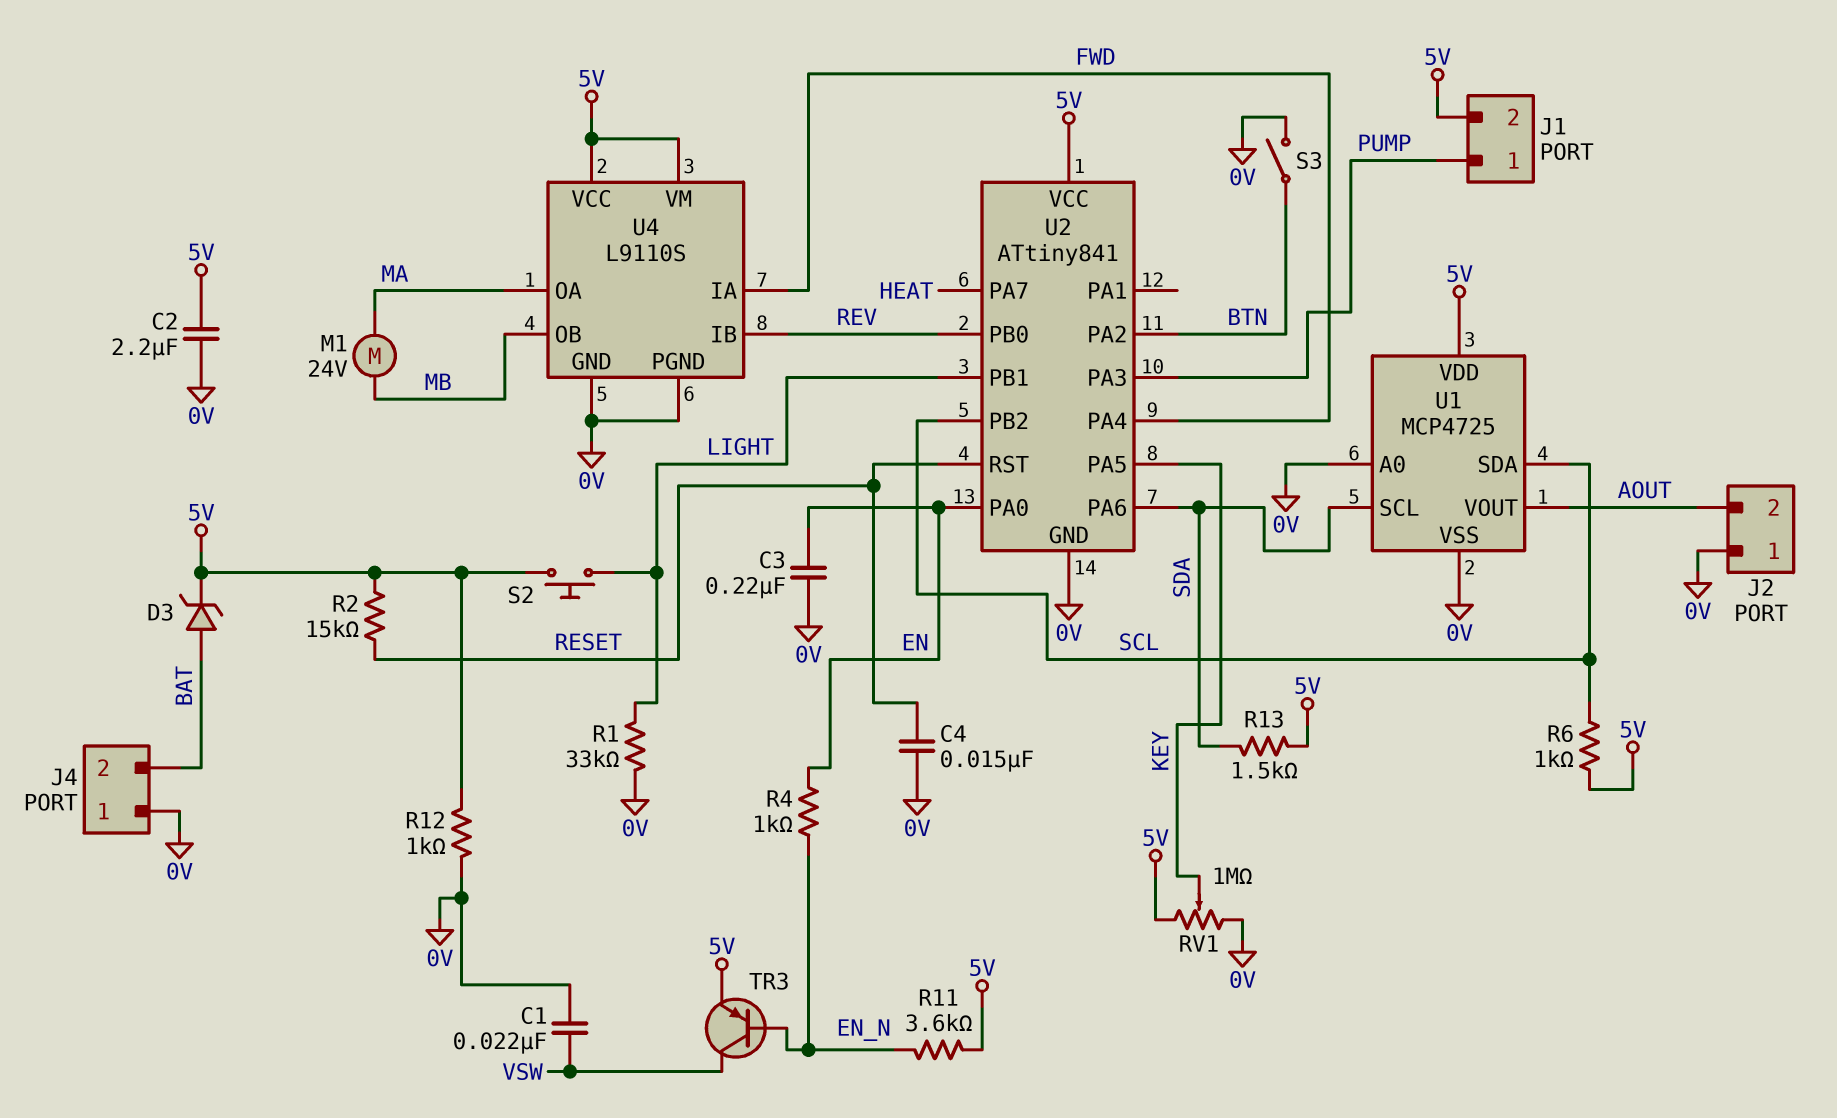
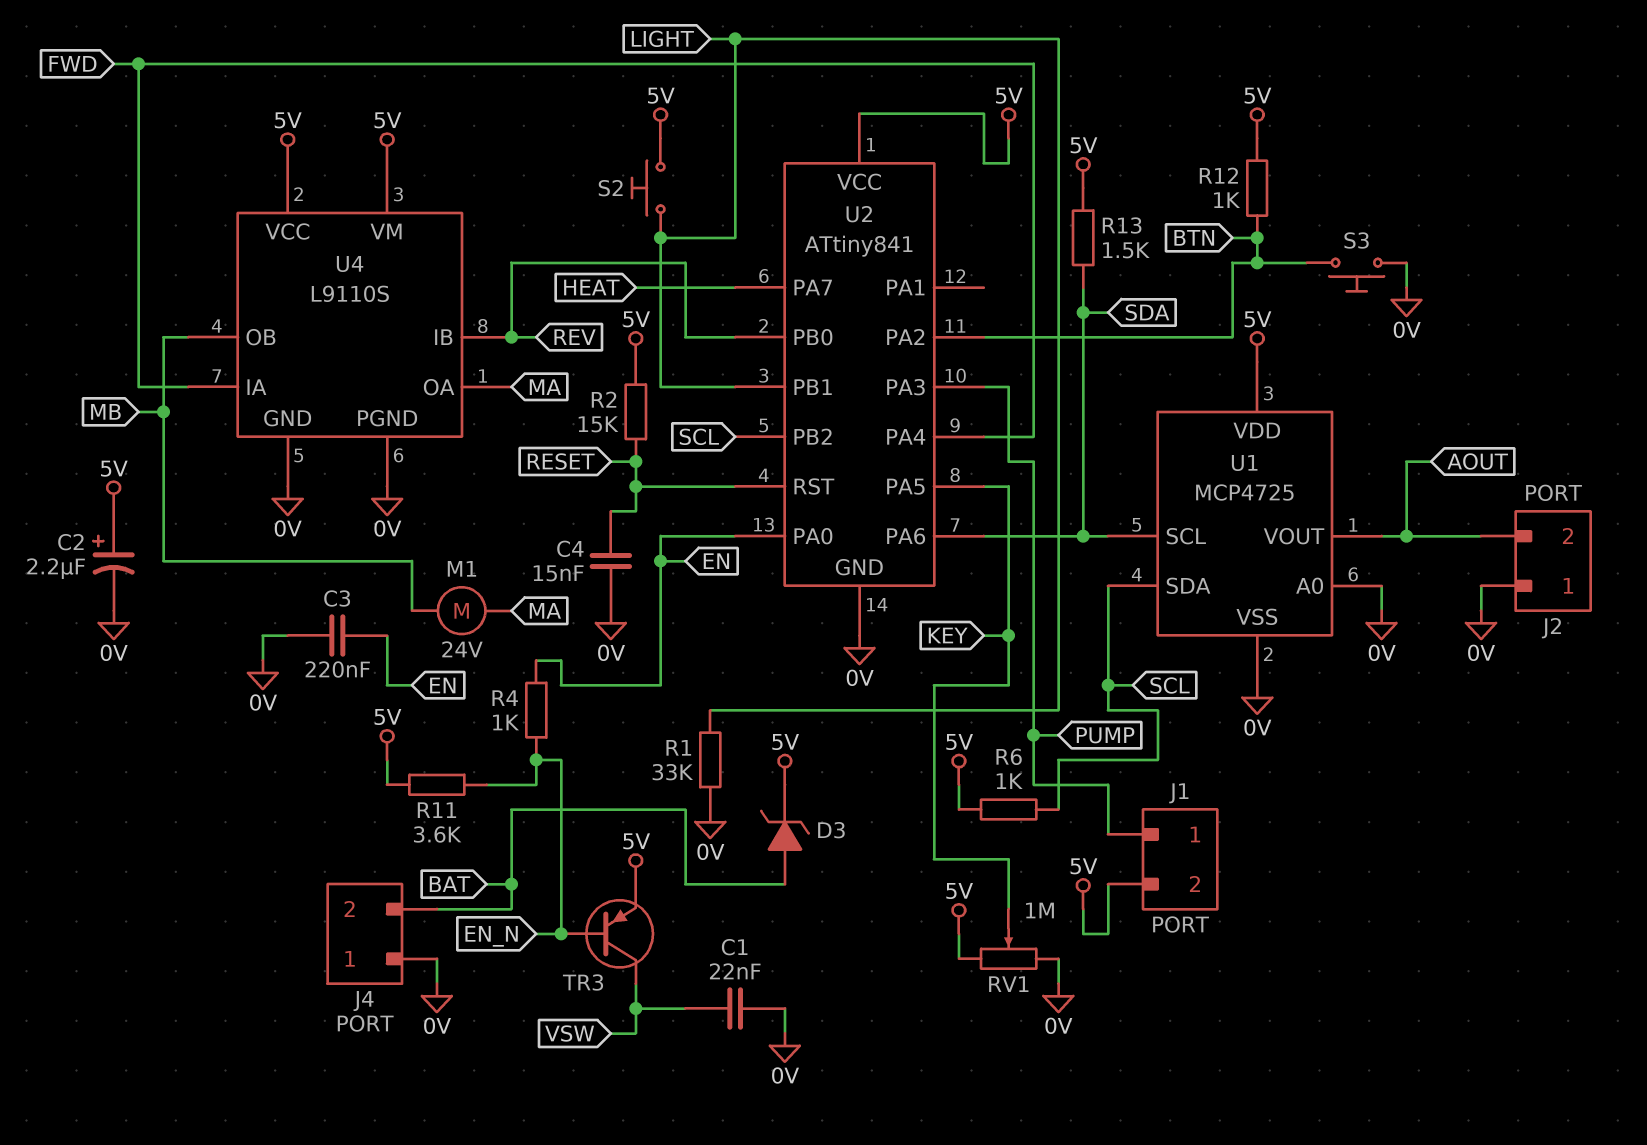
C2: 2.2uF (0V, 5V) -> 2.2uF (plus 5V, minus 0V)
R12: 1k (0V, 5V) -> 1k (5V, BTN)
S3: switch (0V, BTN) -> button (0V, BTN)

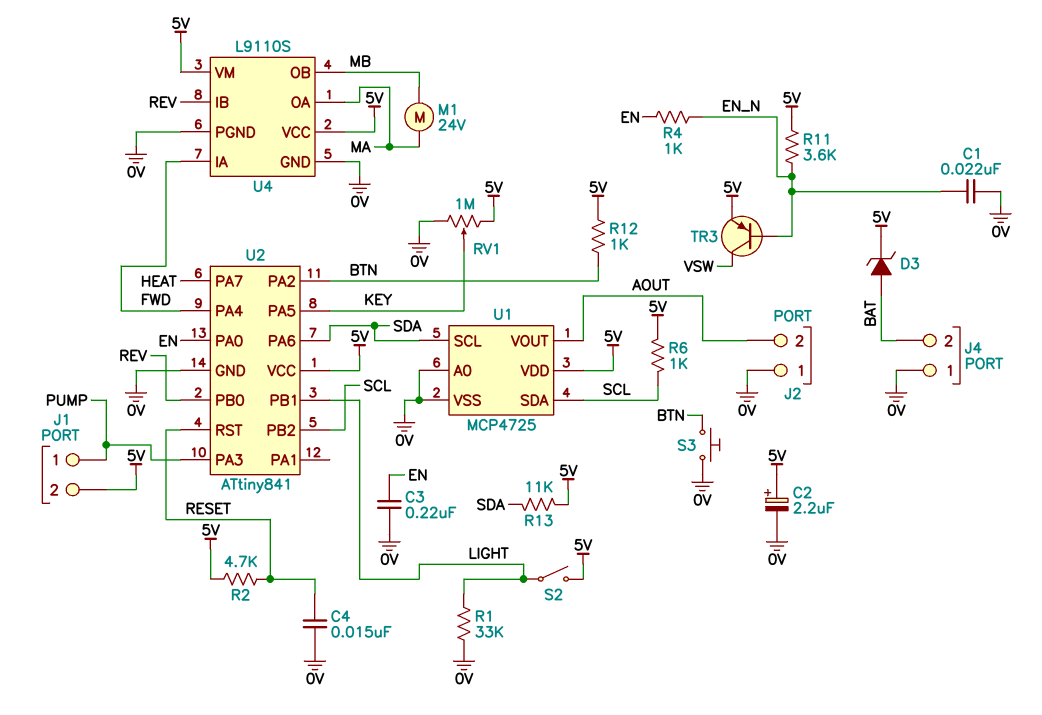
C1: 22nF (0V, VSW) -> 22nF (0V, EN_N)
R2: 15k (5V, RESET) -> 4.7k (5V, RESET)
R13: 1.5k (5V, SDA) -> 11k (5V, SDA)
S2: button (5V, LIGHT) -> switch (5V, LIGHT)

